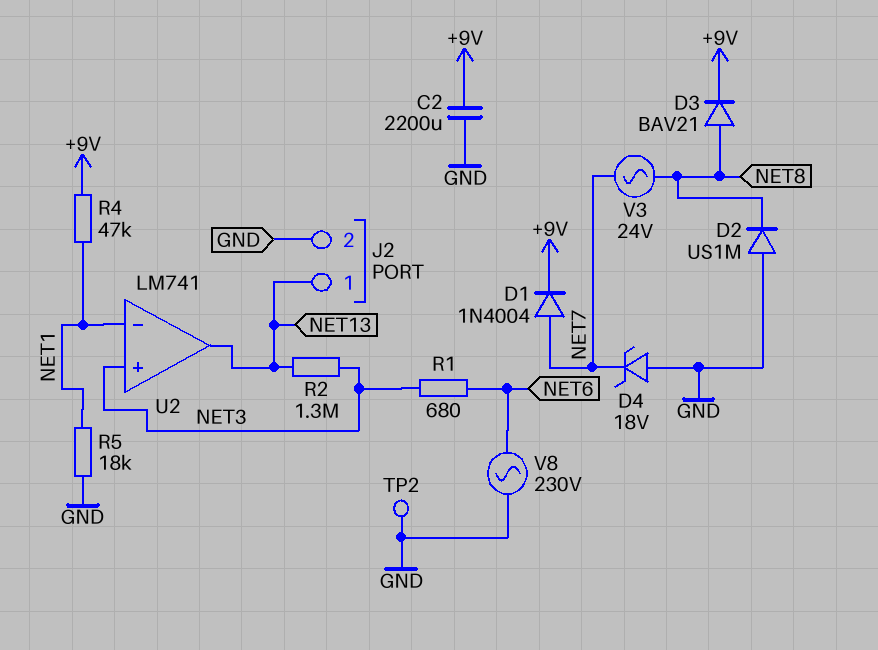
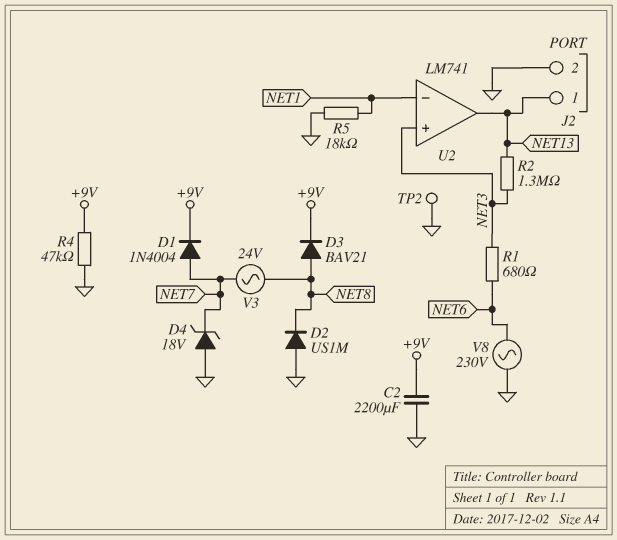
R4: 47k (+9V, NET1) -> 47k (+9V, GND)

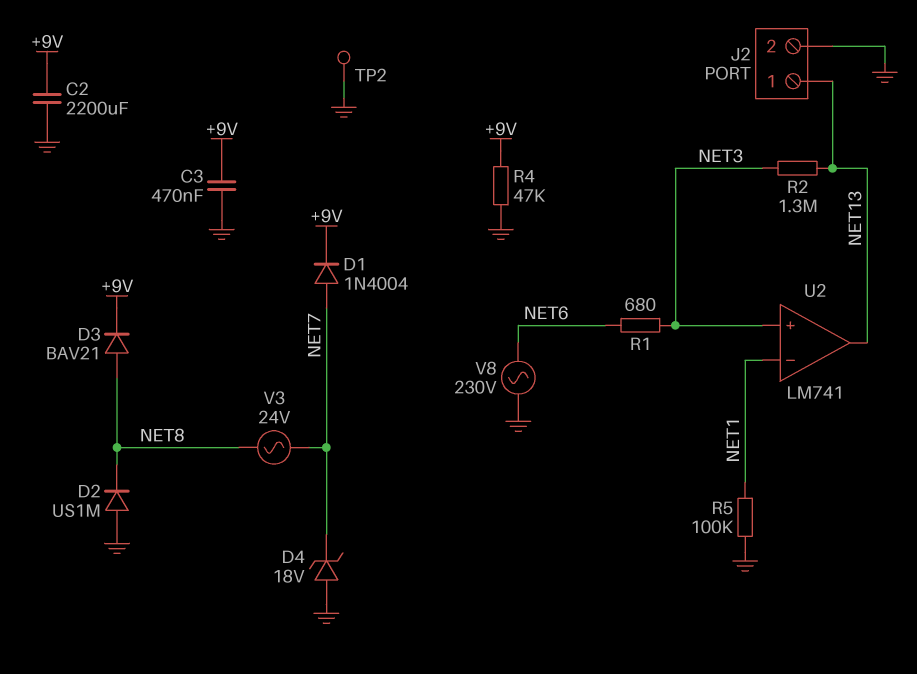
C3: none -> 470nF (+9V, GND)
R5: 18k (GND, NET1) -> 100k (GND, NET1)

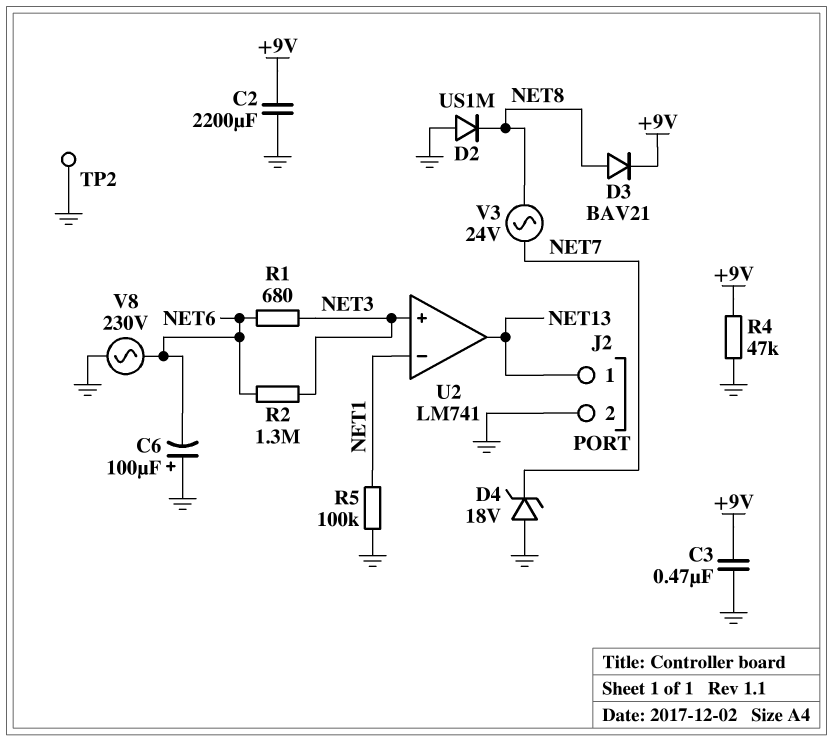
C6: none -> 100uF (plus GND, minus NET6)
D1: diode 1N4004 (A NET7, K +9V) -> none
R2: 1.3M (NET3, NET13) -> 1.3M (NET3, NET6)

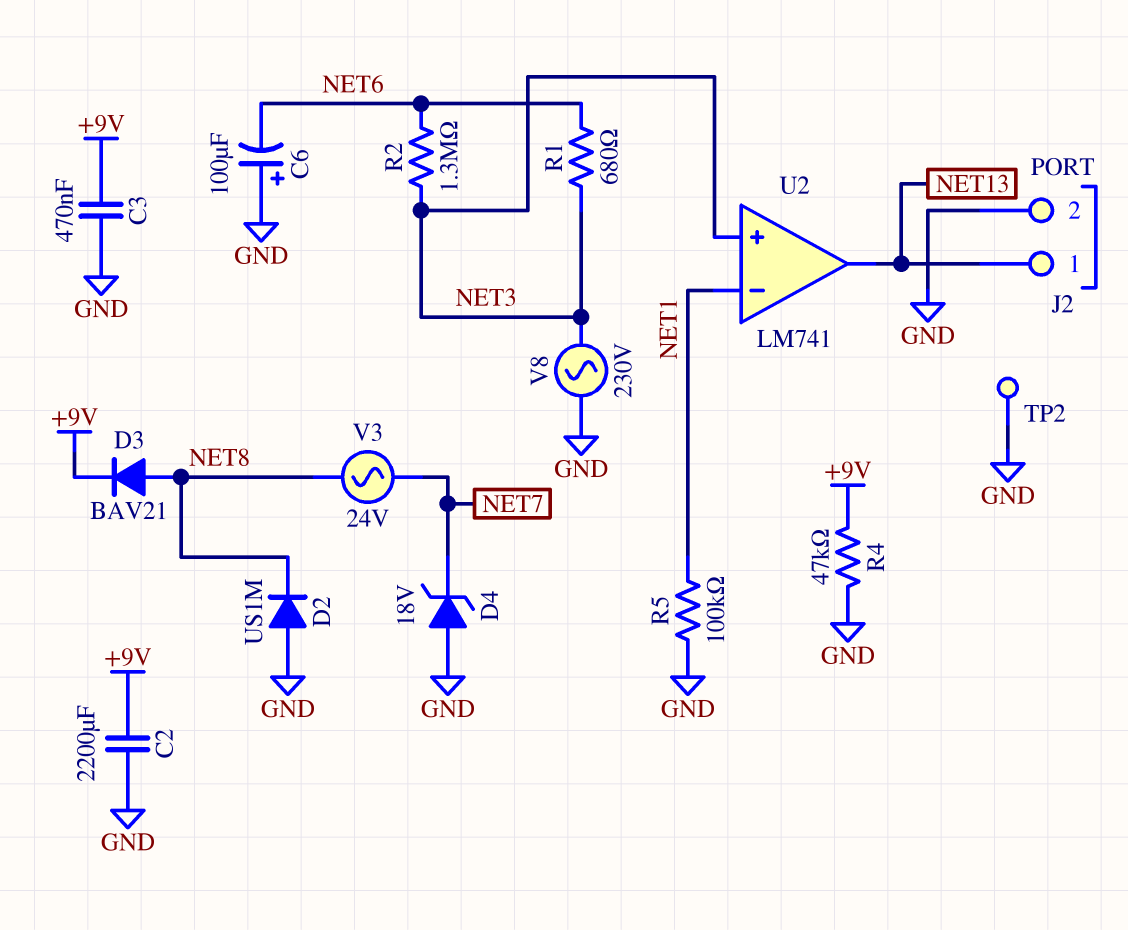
V8: AC 230V (GND, NET6) -> AC 230V (GND, NET3)

